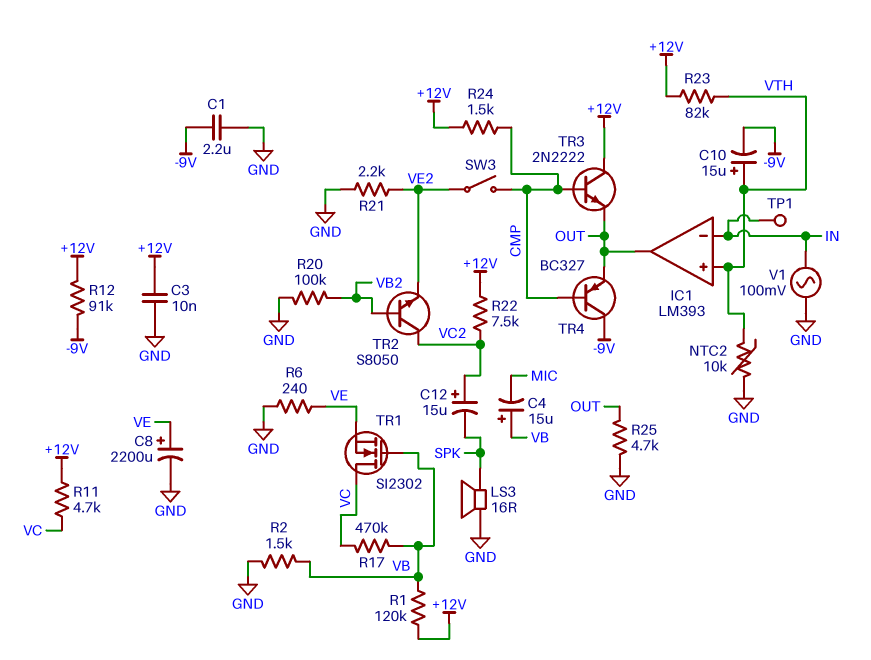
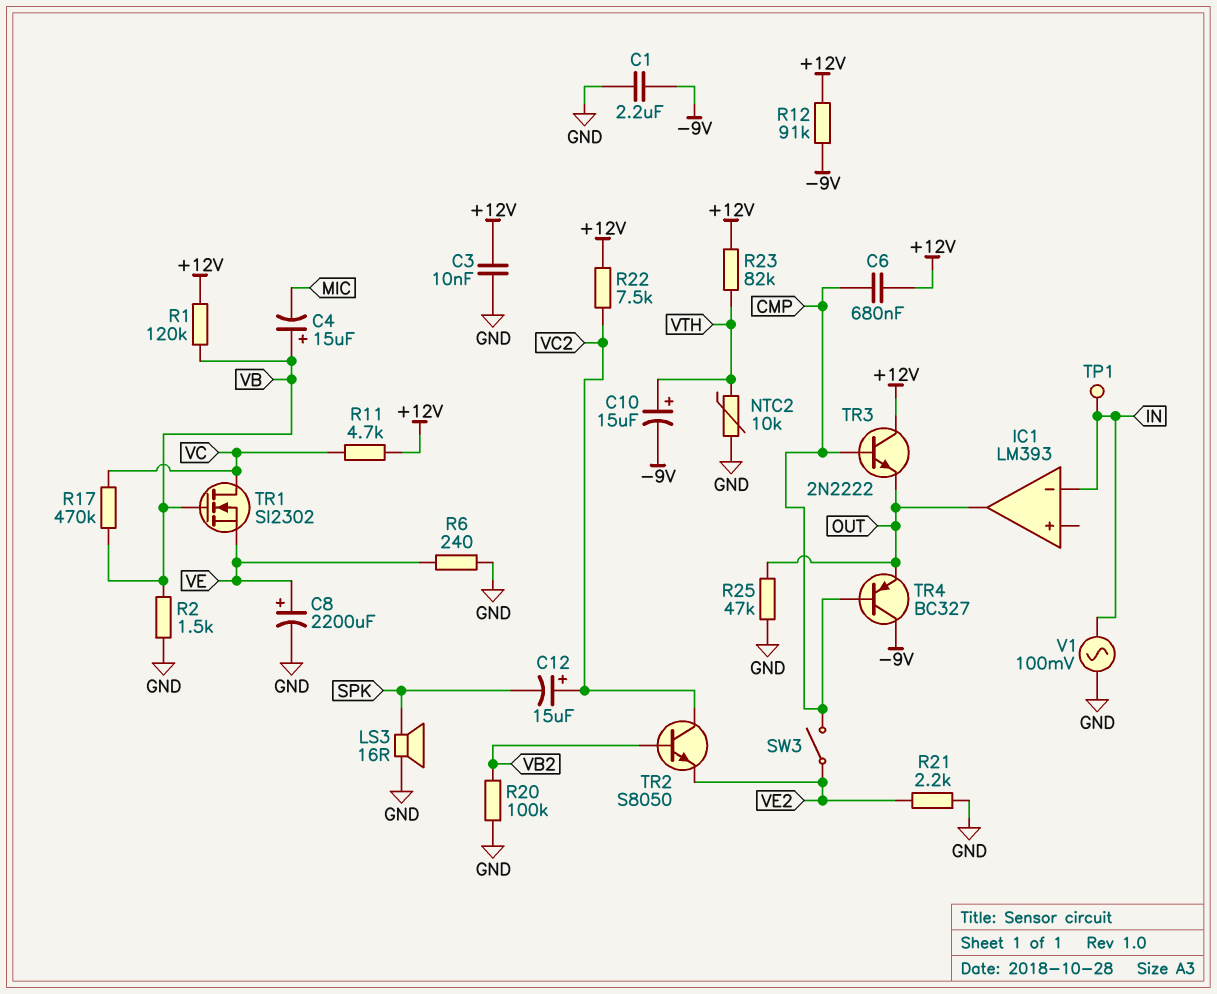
C6: none -> 680nF (+12V, CMP)
IC1 pin in+: VTH -> none
R24: 1.5k (+12V, CMP) -> none
R25: 4.7k (GND, OUT) -> 47k (GND, OUT)

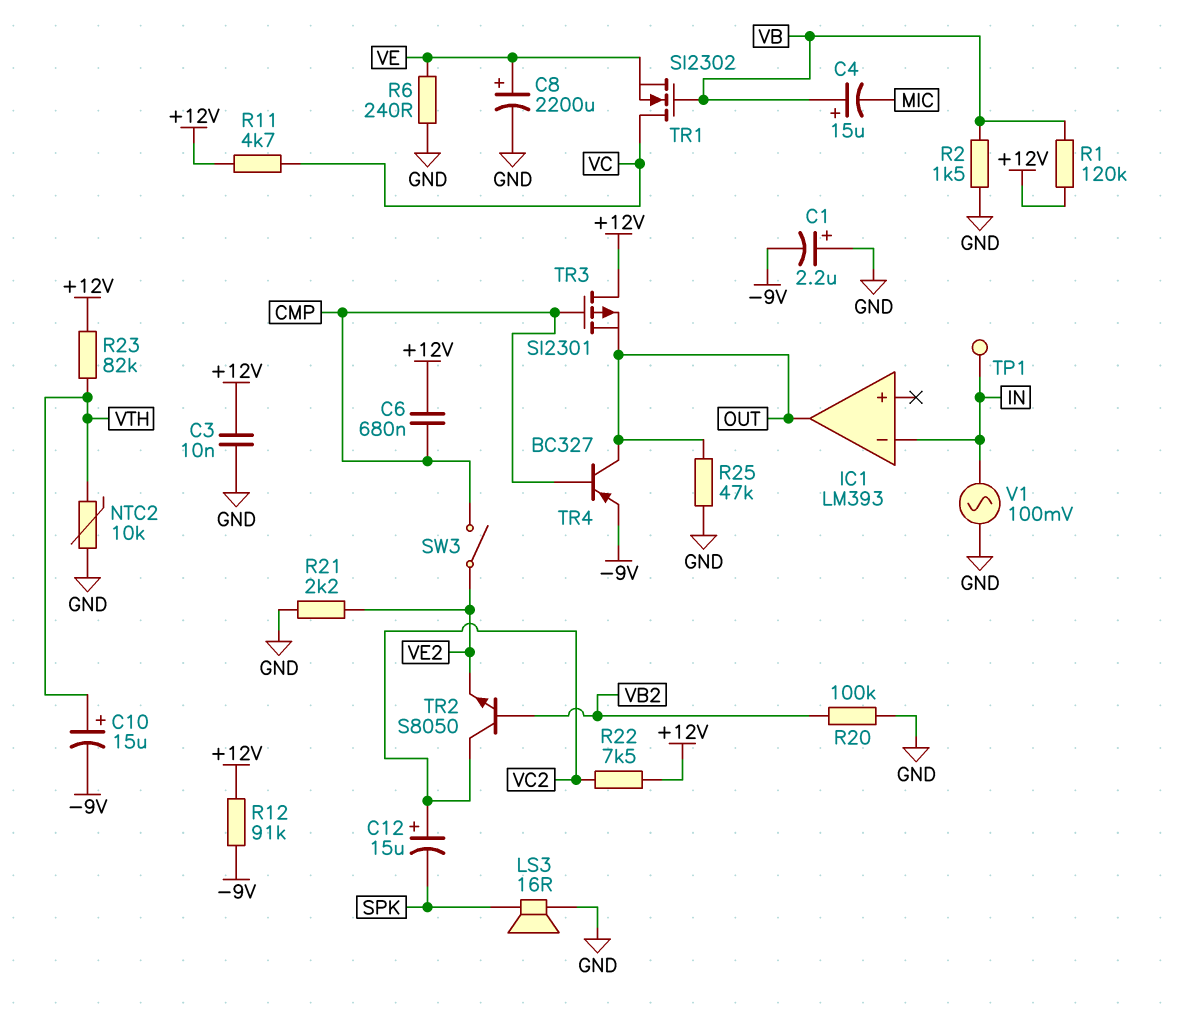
C1: 2.2uF (-9V, GND) -> 2.2uF (plus GND, minus -9V)
R17: 470k (VB, VC) -> none
TR3: NPN 2N2222 (B CMP, C +12V, E OUT) -> PMOS SI2301 (G CMP, D +12V, S OUT)
TR4: PNP BC327 (B CMP, C -9V, E OUT) -> PNP BC327 (B CMP, C OUT, E -9V)

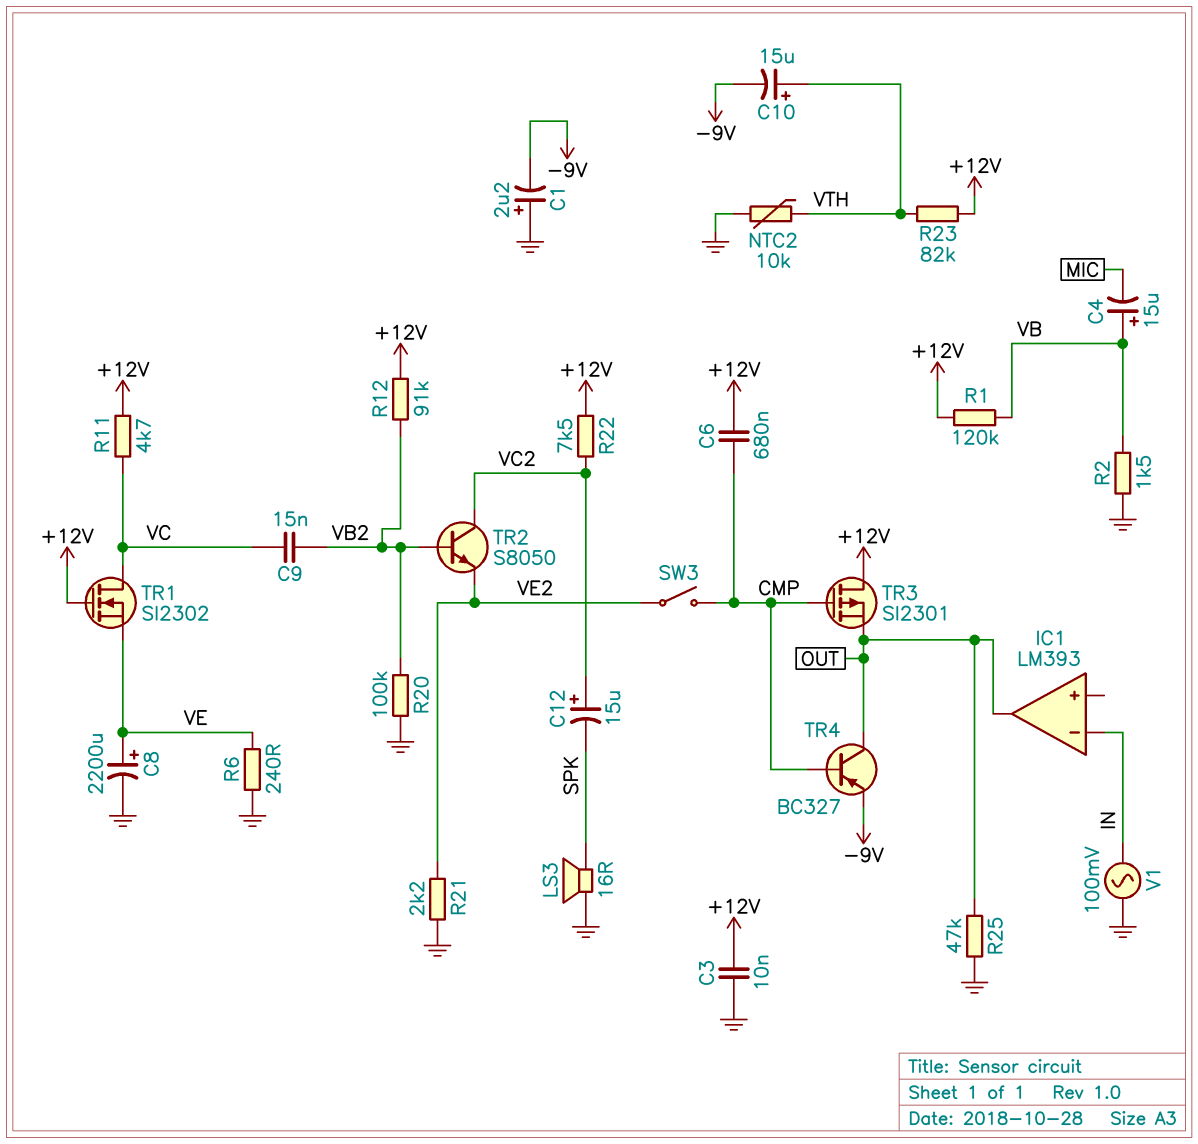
C9: none -> 15nF (VB2, VC)
R12: 91k (+12V, -9V) -> 91k (+12V, VB2)
TP1: test point (IN) -> none
TR1: NMOS SI2302 (G VB, D VC, S VE) -> NMOS SI2302 (G +12V, D VC, S VE)

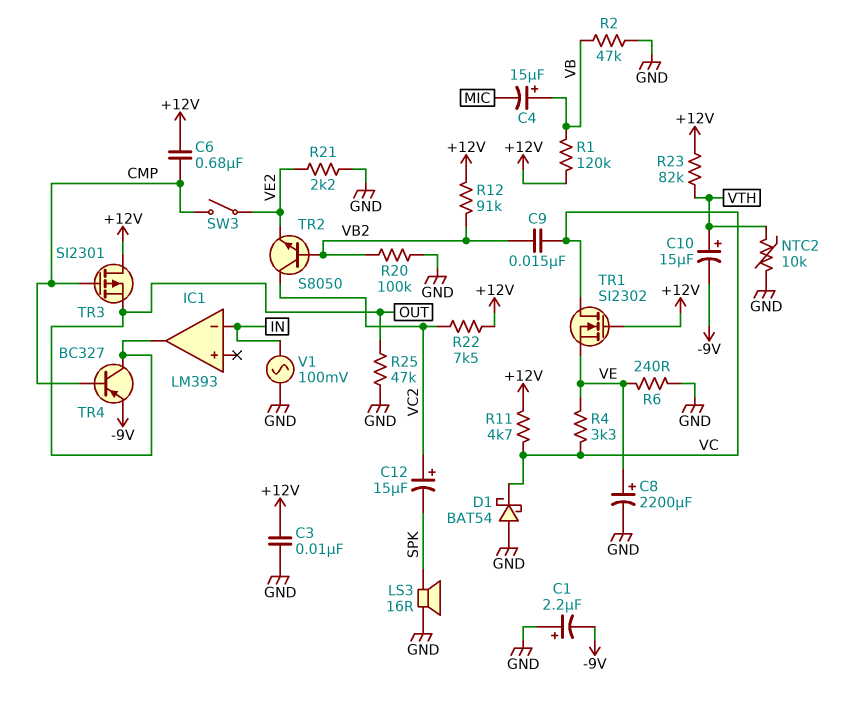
D1: none -> schottky BAT54 (A GND, K VC)
R2: 1.5k (GND, VB) -> 47k (GND, VB)
R4: none -> 3.3k (VC, VE)

